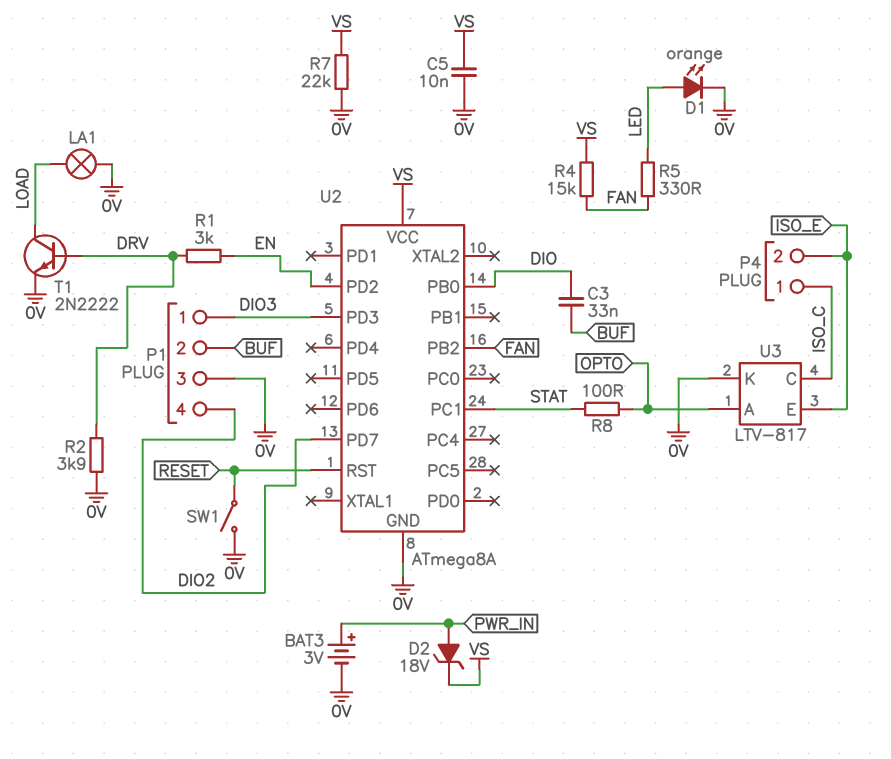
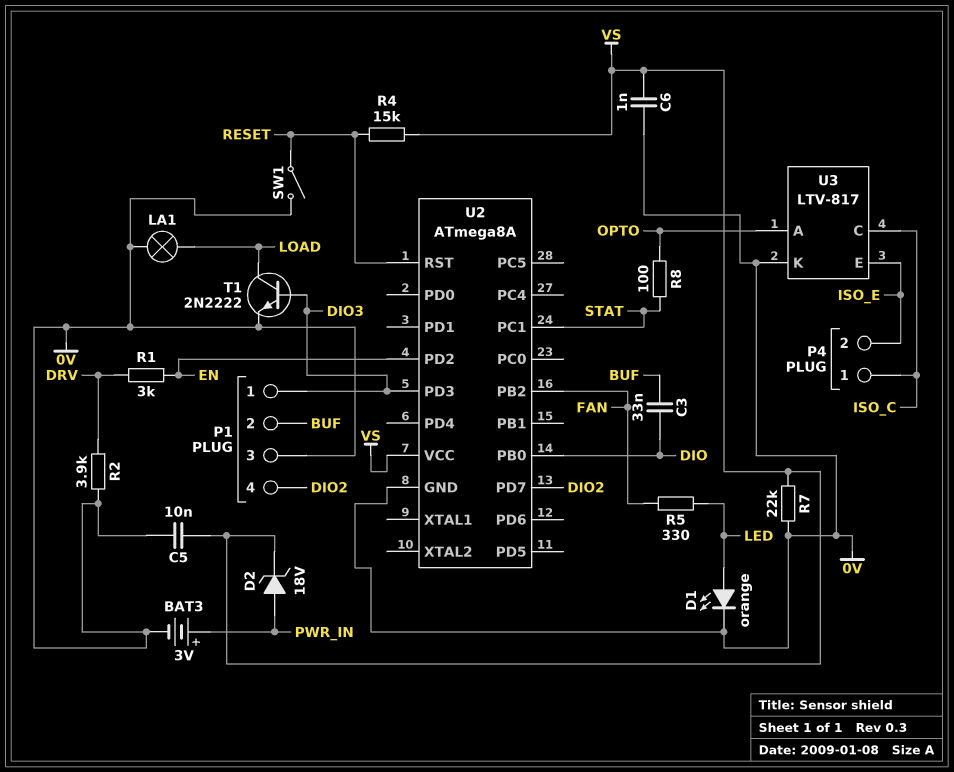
C6: none -> 1nF (0V, VS)
R4: 15k (FAN, VS) -> 15k (RESET, VS)
T1: NPN 2N2222 (B DRV, C LOAD, E 0V) -> NPN 2N2222 (B DIO3, C LOAD, E 0V)

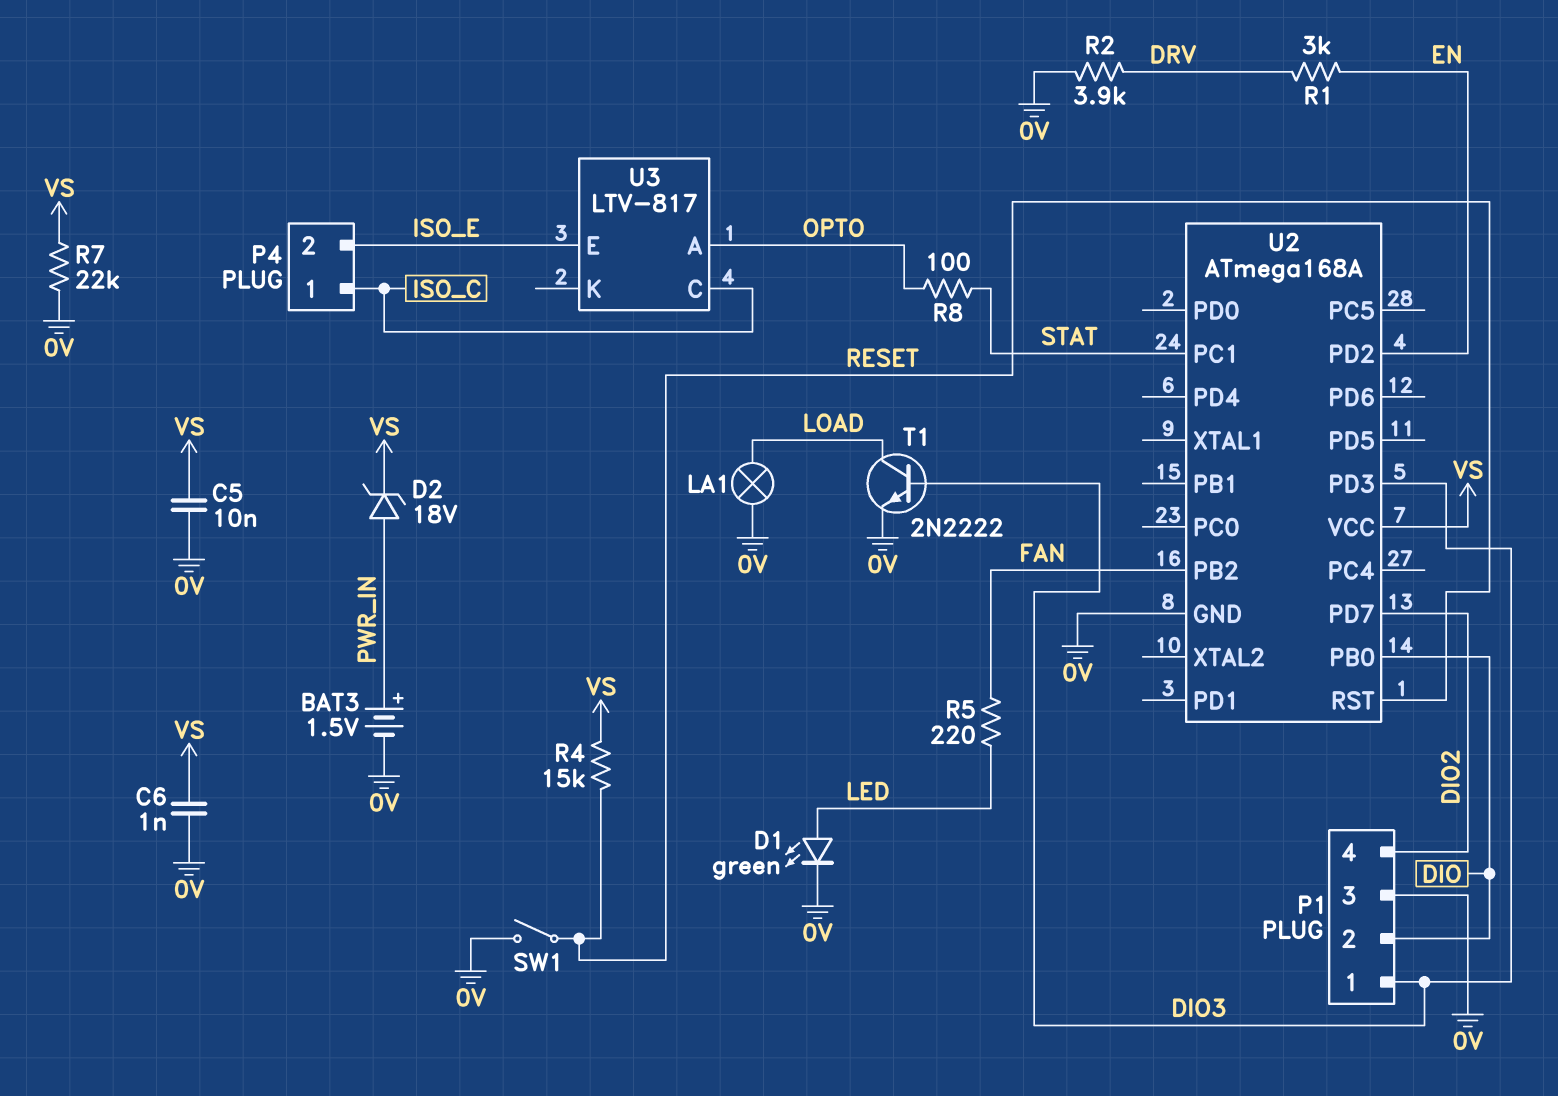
BAT3: 3V (plus PWR_IN, minus 0V) -> 1.5V (plus PWR_IN, minus 0V)
C3: 33nF (BUF, DIO) -> none
D1: LED orange (A LED, K 0V) -> LED green (A LED, K 0V)
P1 pin 2: BUF -> DIO
R5: 330 (FAN, LED) -> 220 (FAN, LED)
U2: ATmega8A -> ATmega168A
U3 pin K: 0V -> none

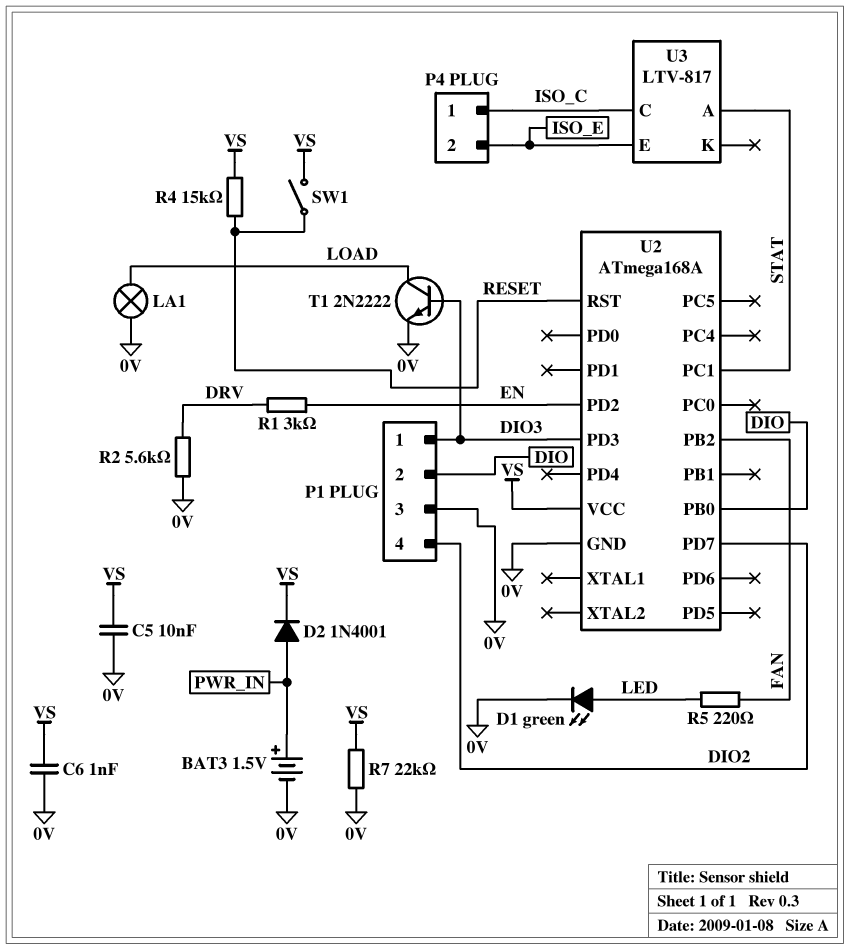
D2: zener 18V (A PWR_IN, K VS) -> diode 1N4001 (A PWR_IN, K VS)
R2: 3.9k (0V, DRV) -> 5.6k (0V, DRV)
R8: 100 (OPTO, STAT) -> none
SW1: switch (0V, RESET) -> switch (RESET, VS)
U3 pin A: OPTO -> STAT

